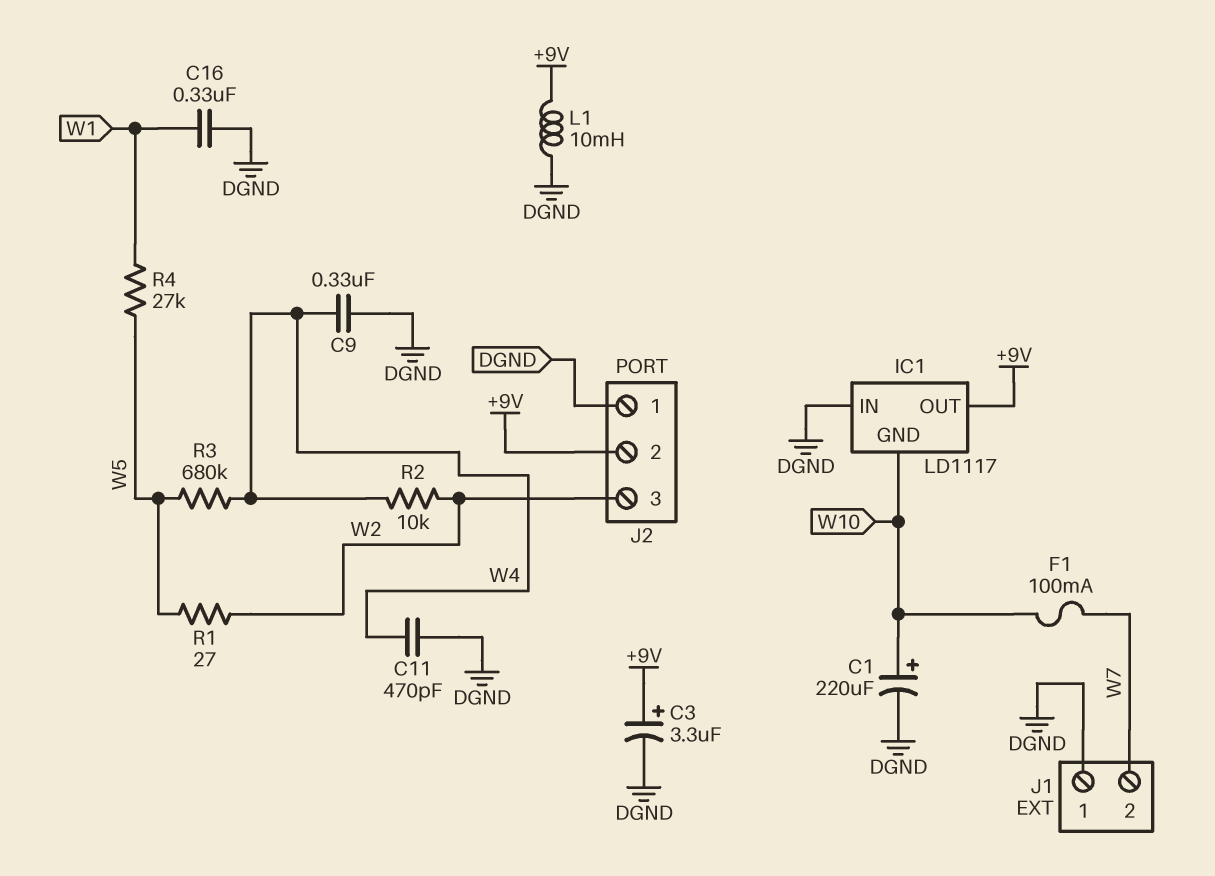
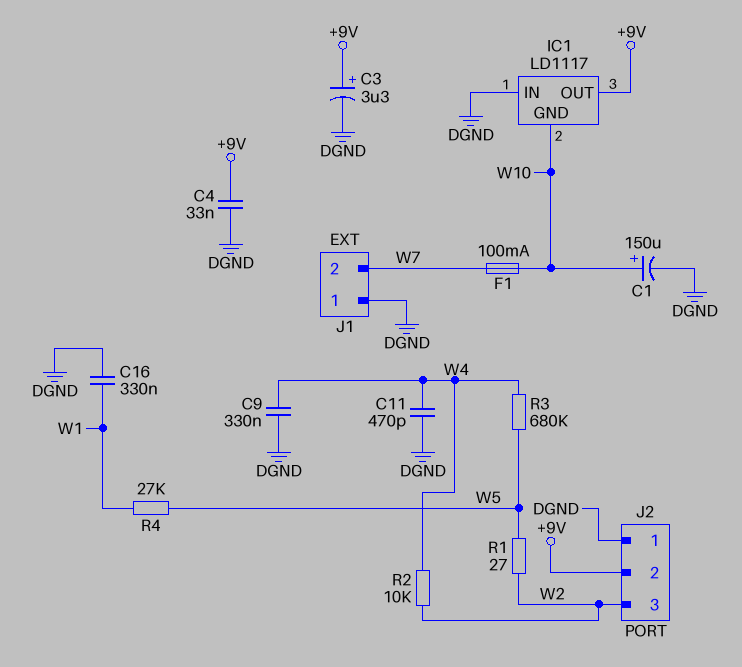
C1: 220uF (plus W10, minus DGND) -> 150uF (plus W10, minus DGND)
C4: none -> 33nF (+9V, DGND)
L1: 10mH (+9V, DGND) -> none

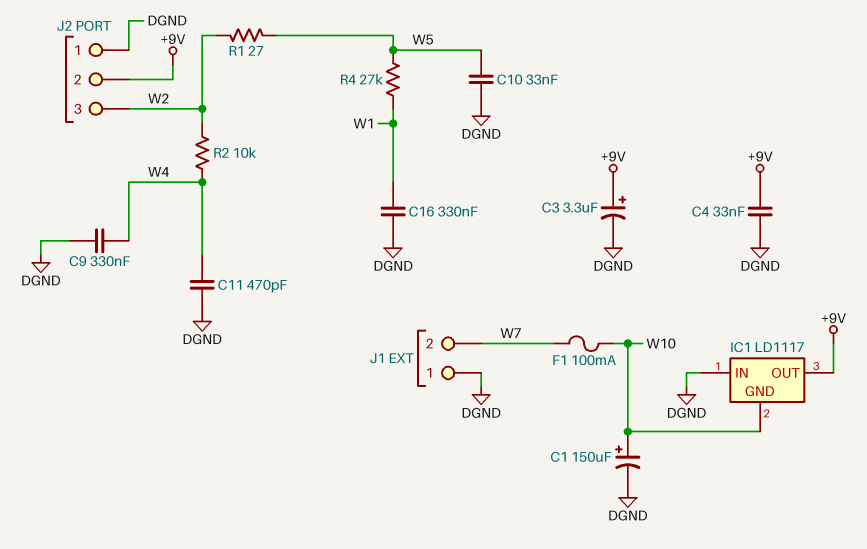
C10: none -> 33nF (DGND, W5)
R3: 680k (W4, W5) -> none

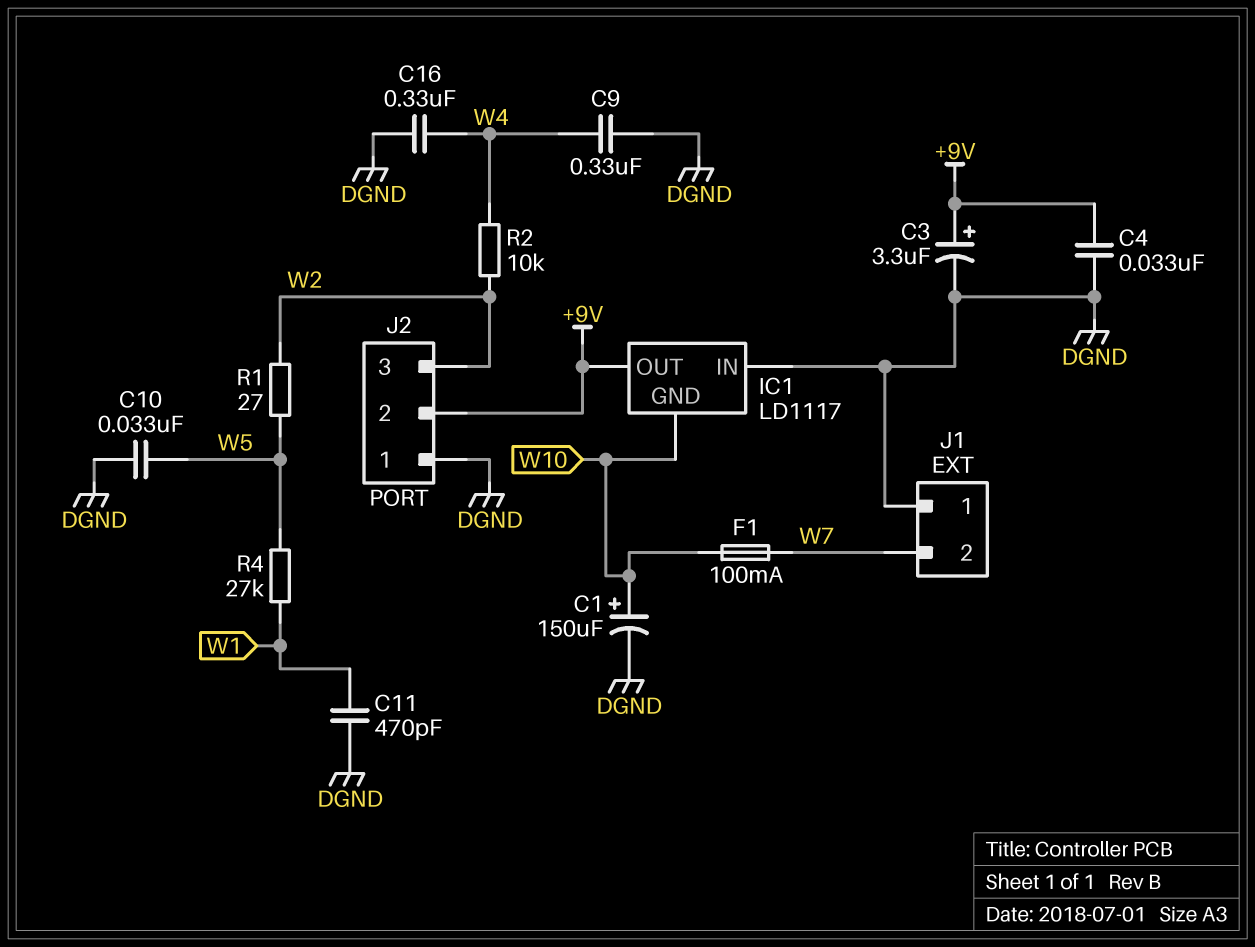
C11: 470pF (DGND, W4) -> 470pF (DGND, W1)
C16: 330nF (DGND, W1) -> 330nF (DGND, W4)

